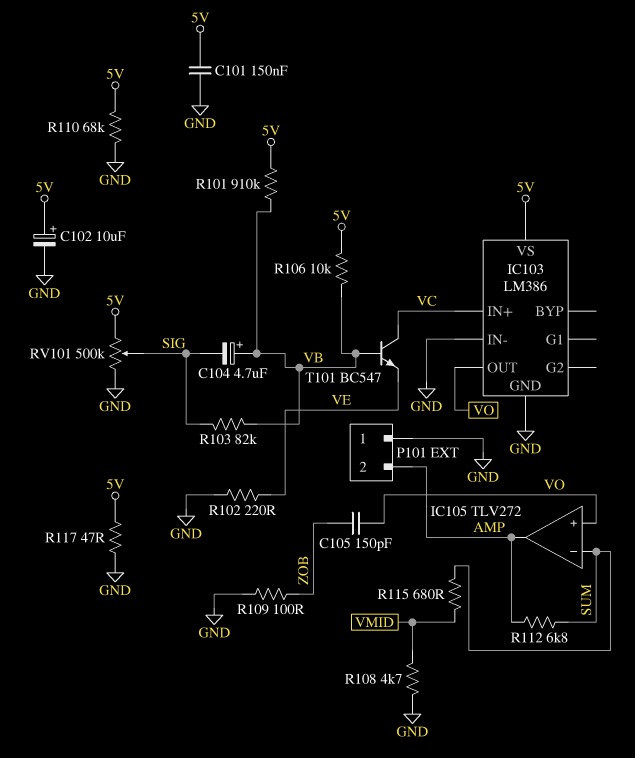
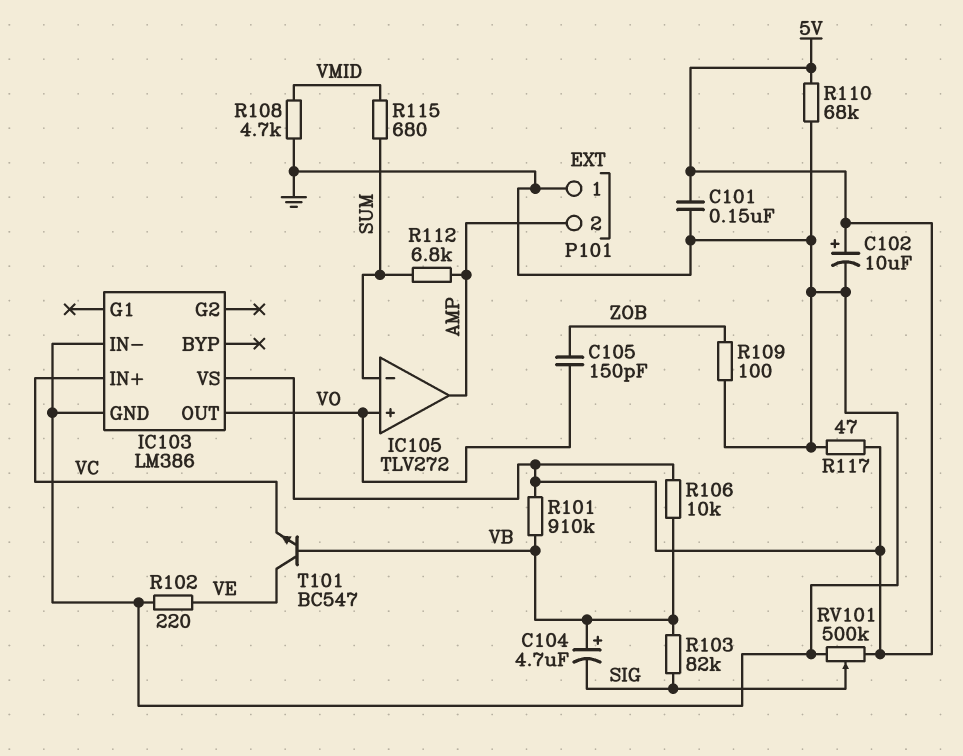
T101: NPN BC547 (B VB, C VC, E VE) -> NPN BC547 (B VB, C VE, E VC)

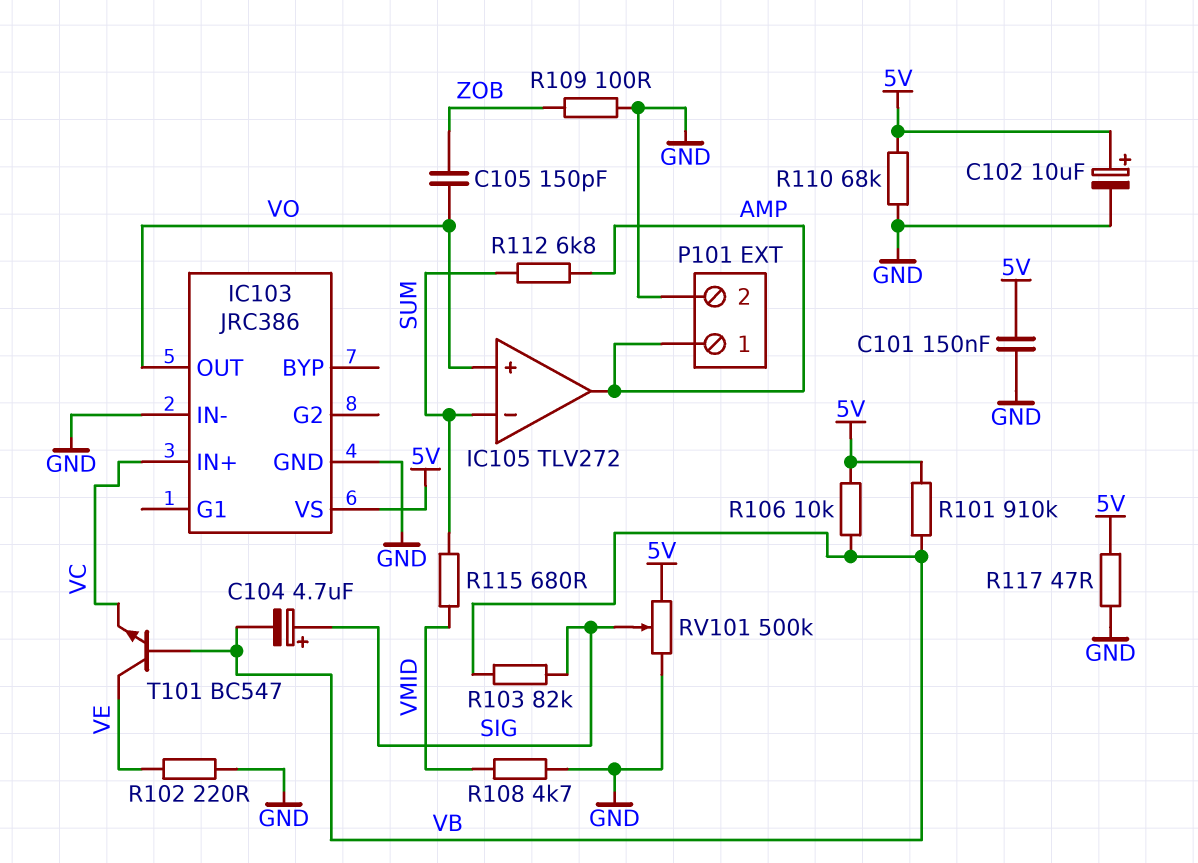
C104: 4.7uF (plus VB, minus SIG) -> 4.7uF (plus SIG, minus VB)
IC103: LM386 -> JRC386
P101 pin 1: GND -> AMP
P101 pin 2: AMP -> GND

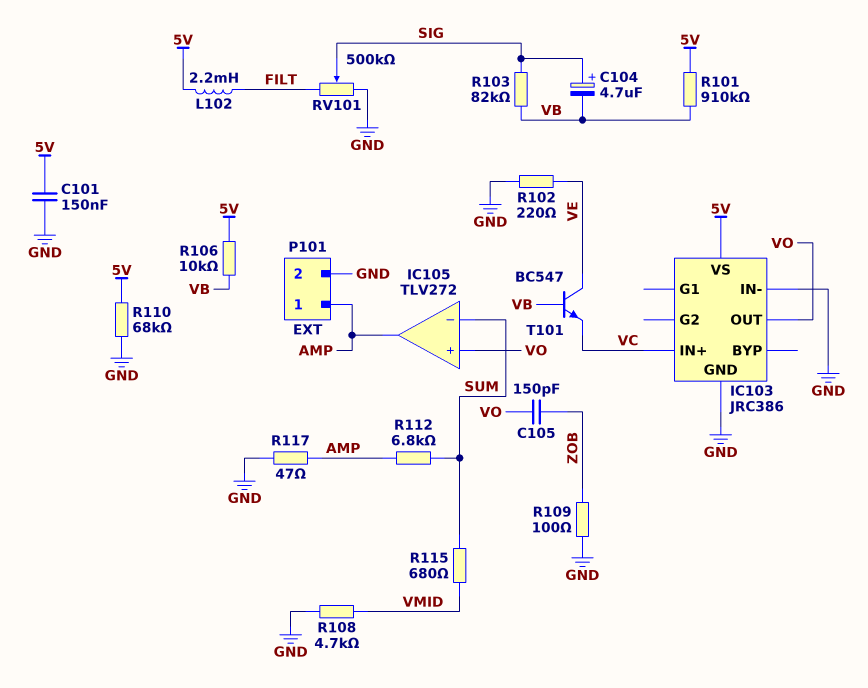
C102: 10uF (plus 5V, minus GND) -> none
L102: none -> 2.2mH (5V, FILT)
R117: 47 (5V, GND) -> 47 (AMP, GND)
RV101: 500k (5V, GND, wiper SIG) -> 500k (FILT, GND, wiper SIG)

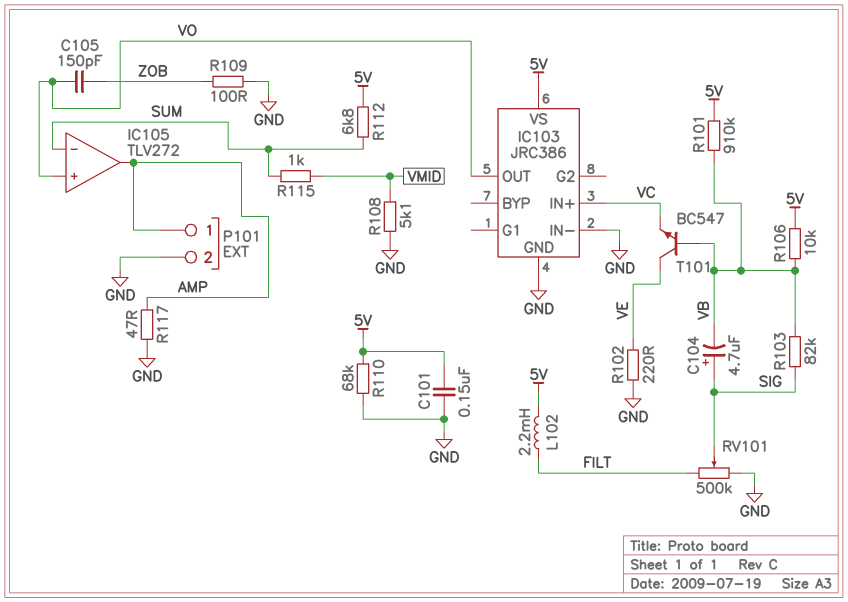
R108: 4.7k (GND, VMID) -> 5.1k (GND, VMID)
R112: 6.8k (AMP, SUM) -> 6.8k (5V, SUM)
R115: 680 (SUM, VMID) -> 1k (SUM, VMID)

